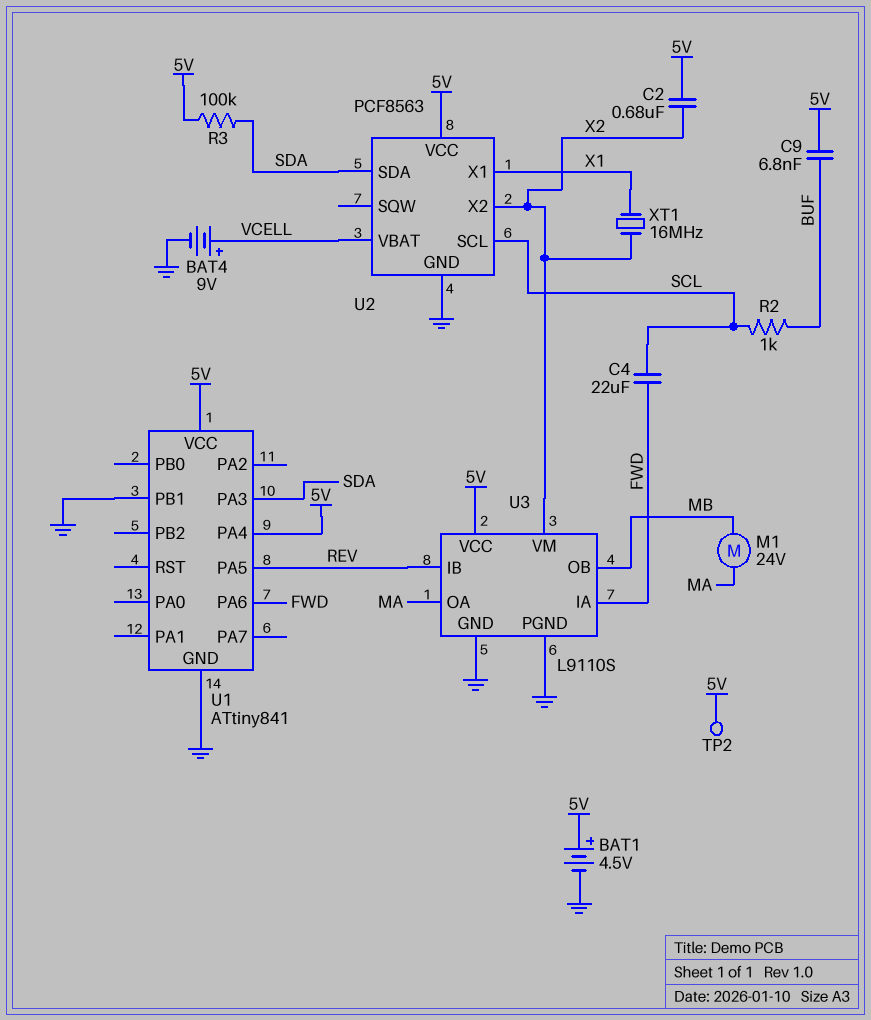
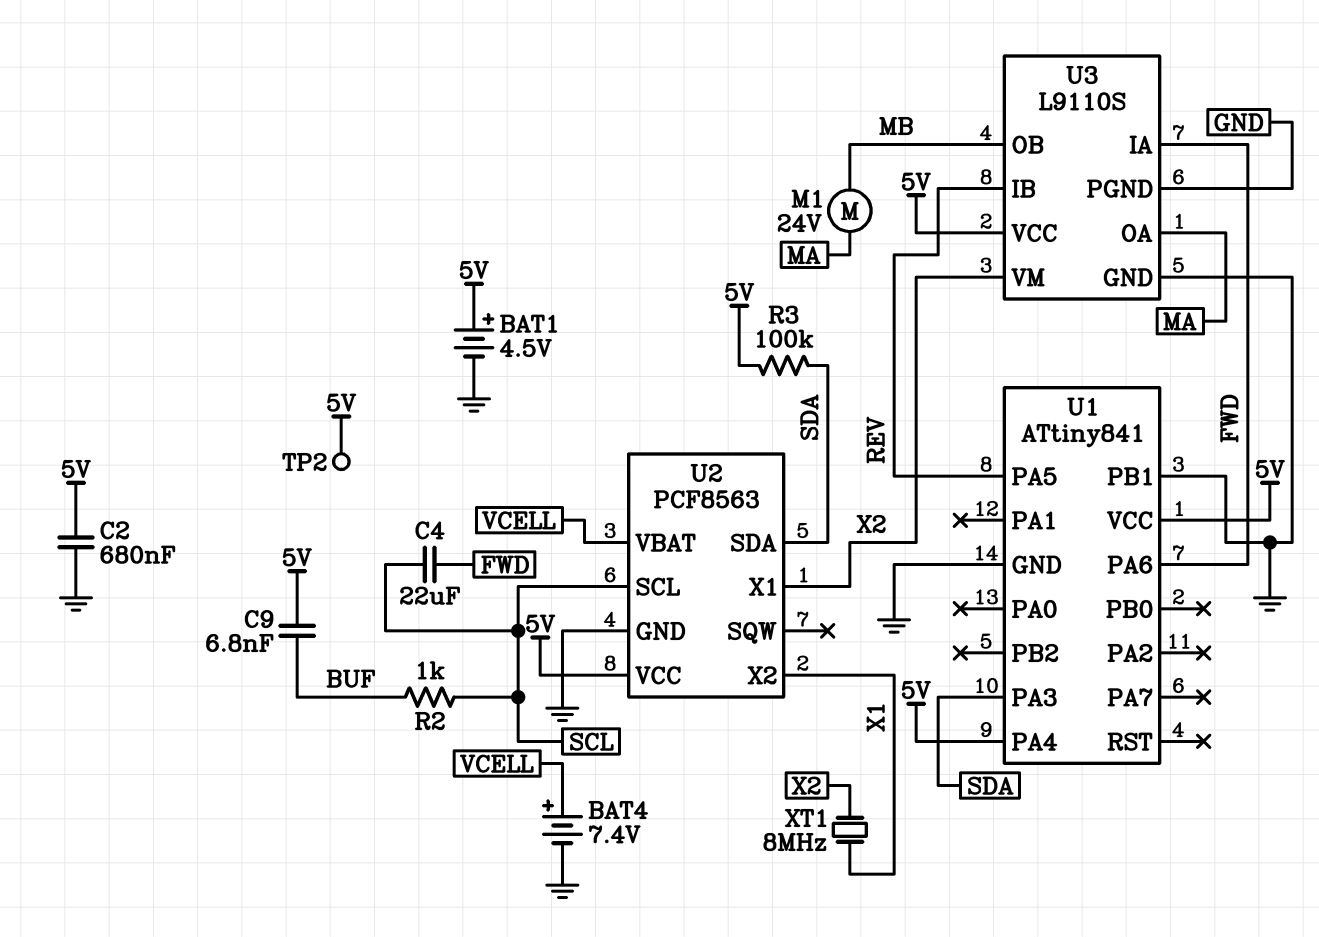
BAT4: 9V (plus VCELL, minus GND) -> 7.4V (plus VCELL, minus GND)
C2: 680nF (5V, X2) -> 680nF (5V, GND)
U2 pin X1: X1 -> X2
U2 pin X2: X2 -> X1
XT1: 16MHz (X1, X2) -> 8MHz (X1, X2)

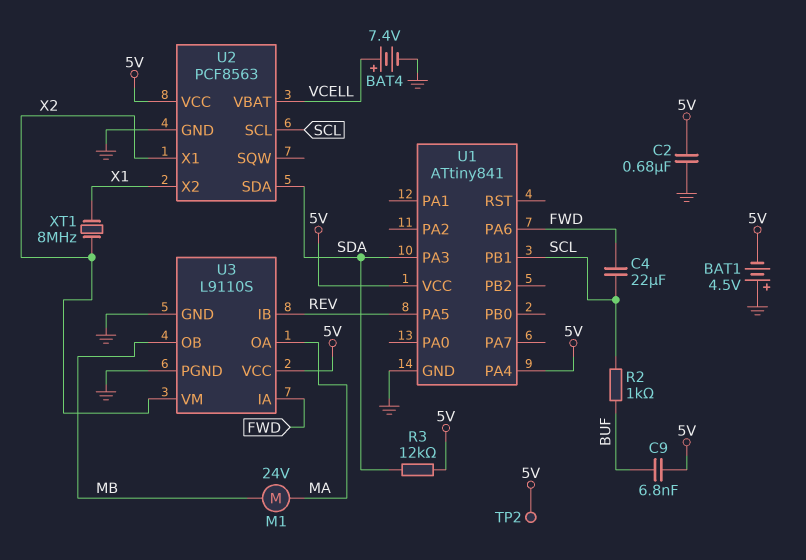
BAT1: 4.5V (plus 5V, minus GND) -> 4.5V (plus GND, minus 5V)
R3: 100k (5V, SDA) -> 12k (5V, SDA)
U1 pin PB1: GND -> SCL

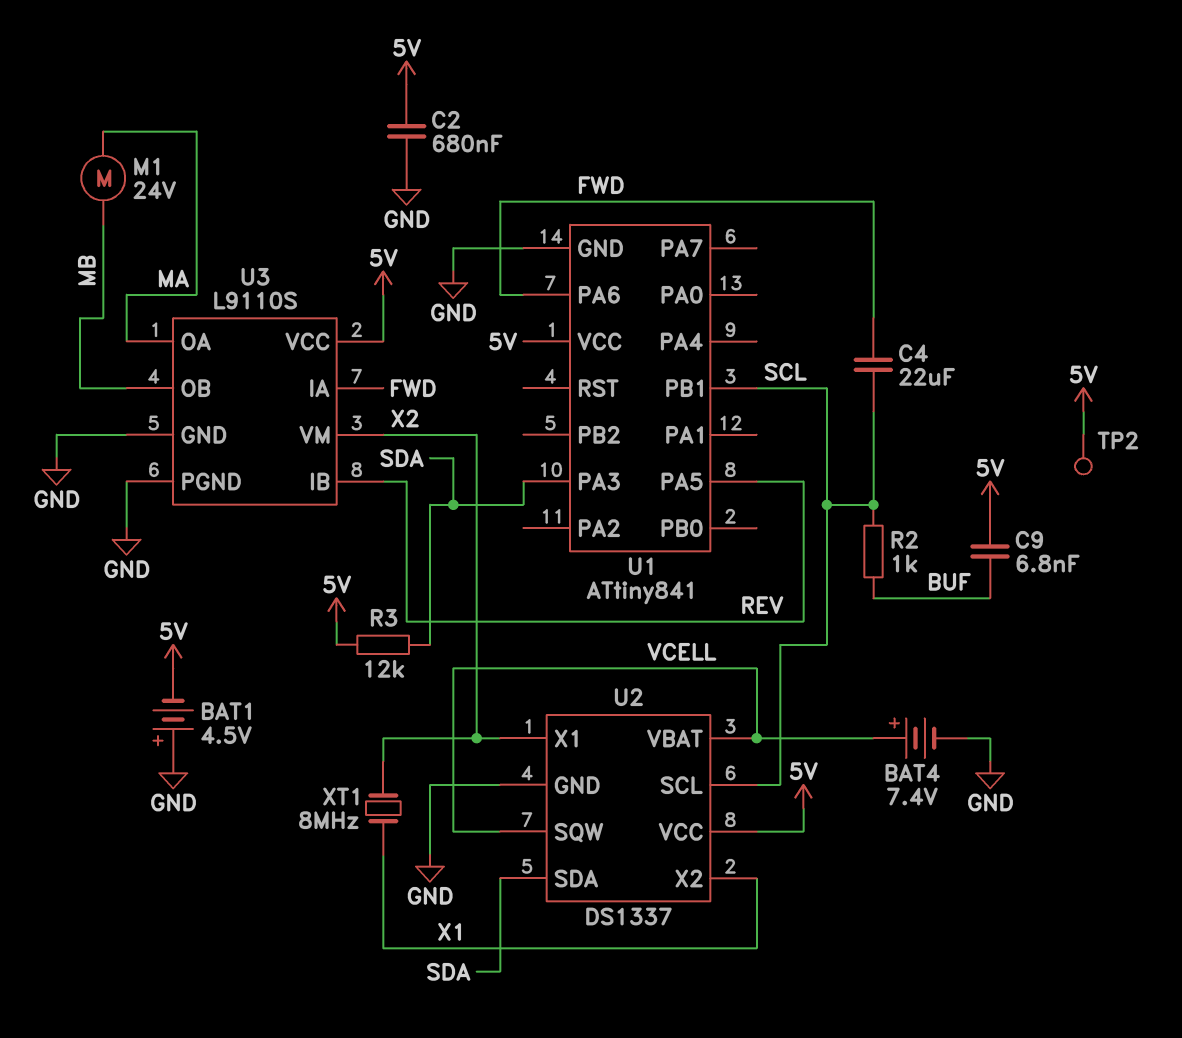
U1 pin PA4: 5V -> none
U2: PCF8563 -> DS1337
U2 pin SQW: none -> VCELL

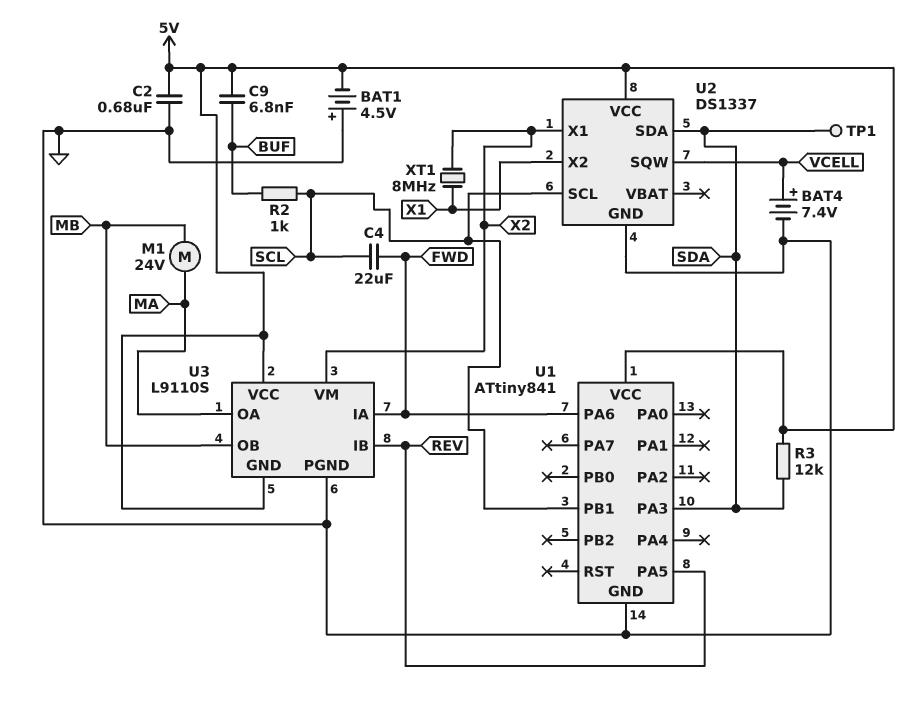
TP1: none -> test point (SDA)
TP2: test point (5V) -> none
U2 pin VBAT: VCELL -> none
U3 pin GND: GND -> 5V

